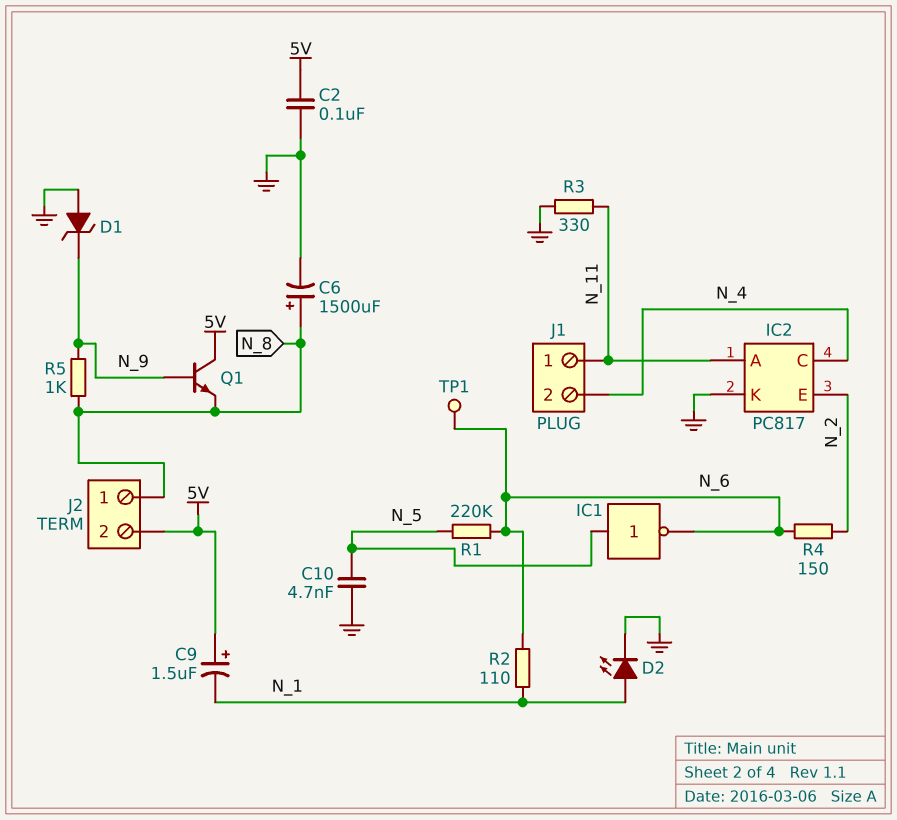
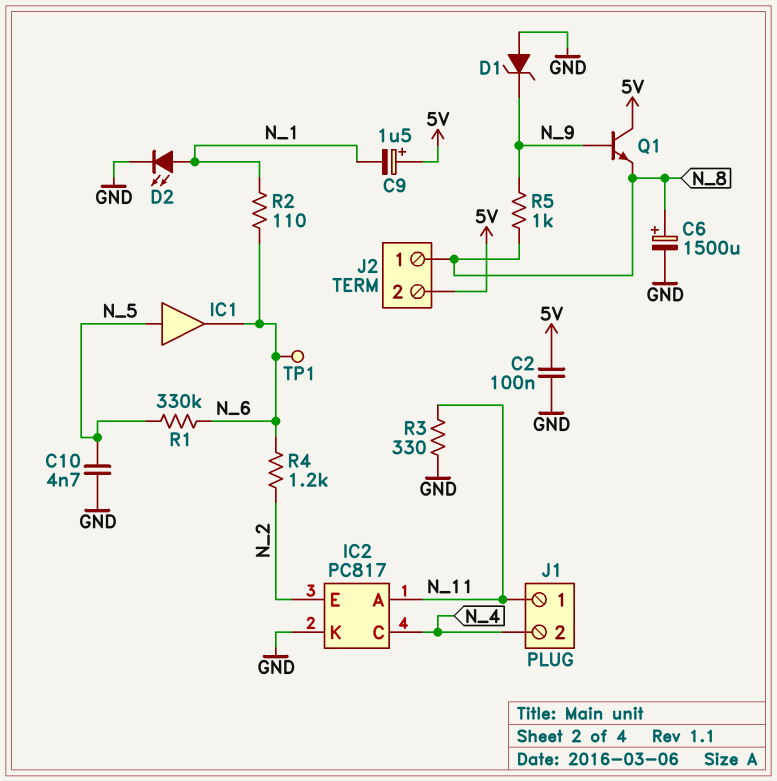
IC1: NOT (in N_5, out N_6) -> buffer (in N_5, out N_6)
R1: 220k (N_5, N_6) -> 330k (N_5, N_6)
R4: 150 (N_2, N_6) -> 1.2k (N_2, N_6)

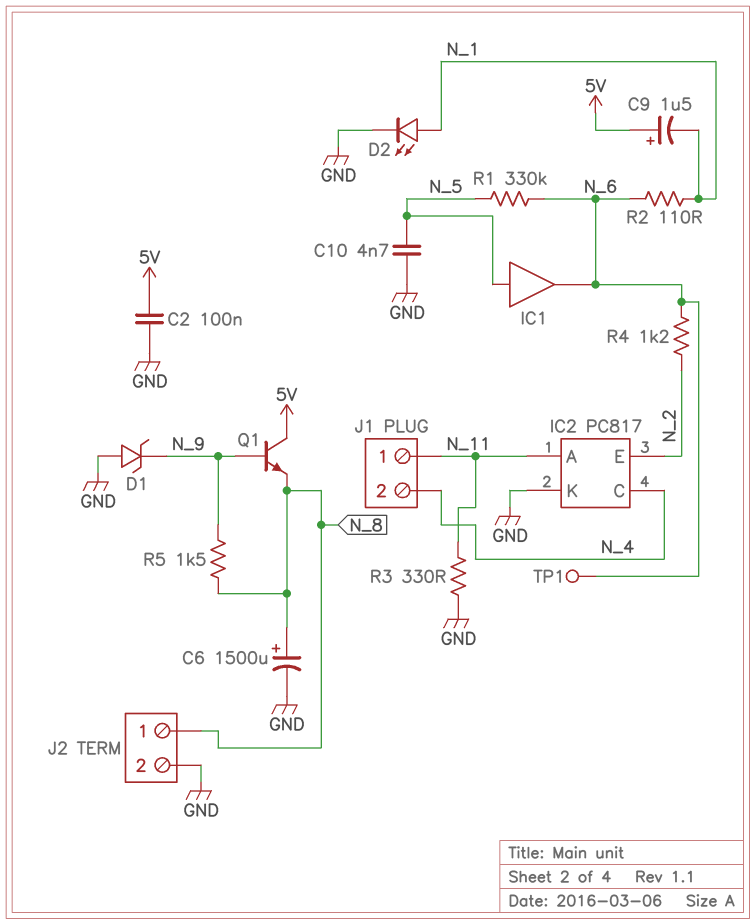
J2 pin 2: 5V -> GND
R5: 1k (N_8, N_9) -> 1.5k (N_8, N_9)

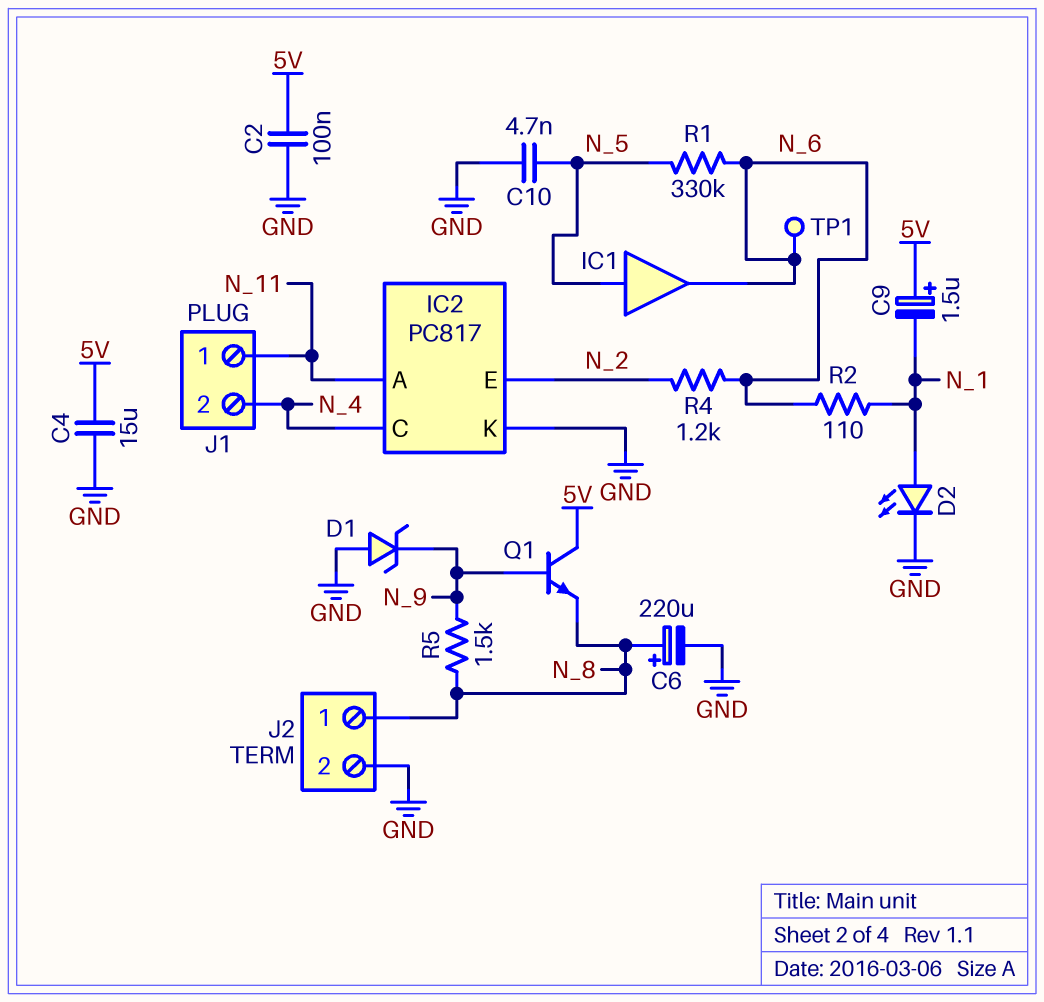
C4: none -> 15uF (5V, GND)
C6: 1500uF (plus N_8, minus GND) -> 220uF (plus N_8, minus GND)
R3: 330 (GND, N_11) -> none

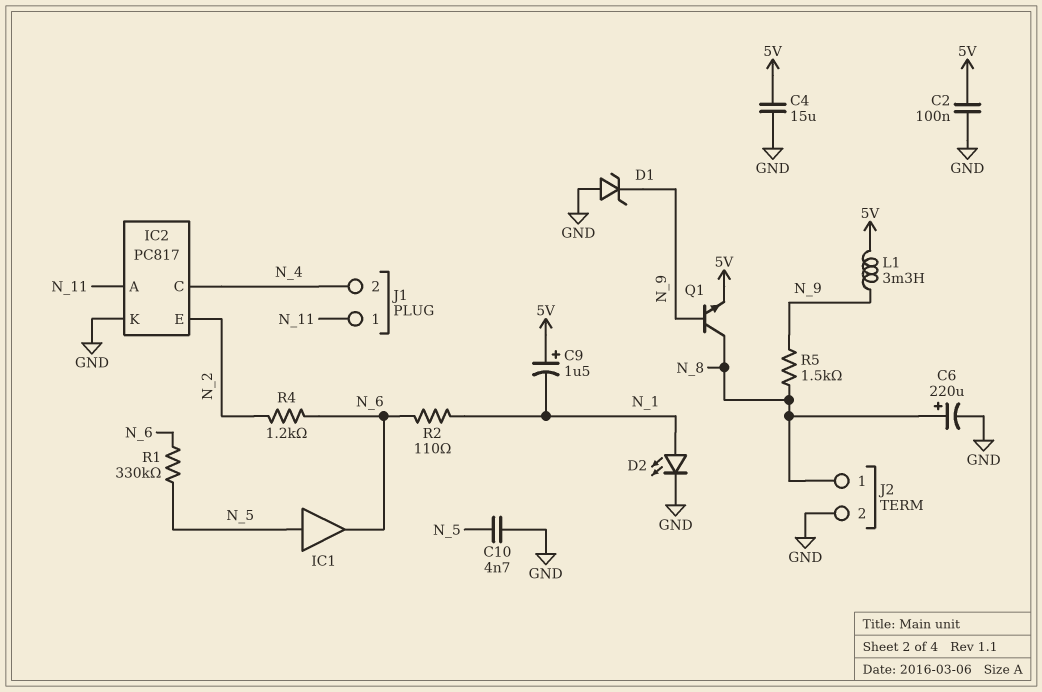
L1: none -> 3.3mH (5V, N_9)
Q1: NPN (B N_9, C 5V, E N_8) -> NPN (B N_9, C N_8, E 5V)
TP1: test point (N_6) -> none

